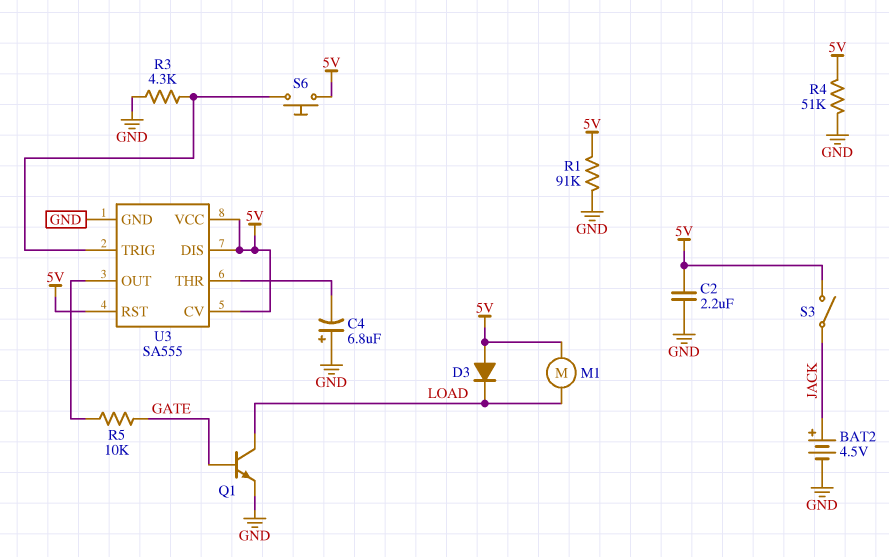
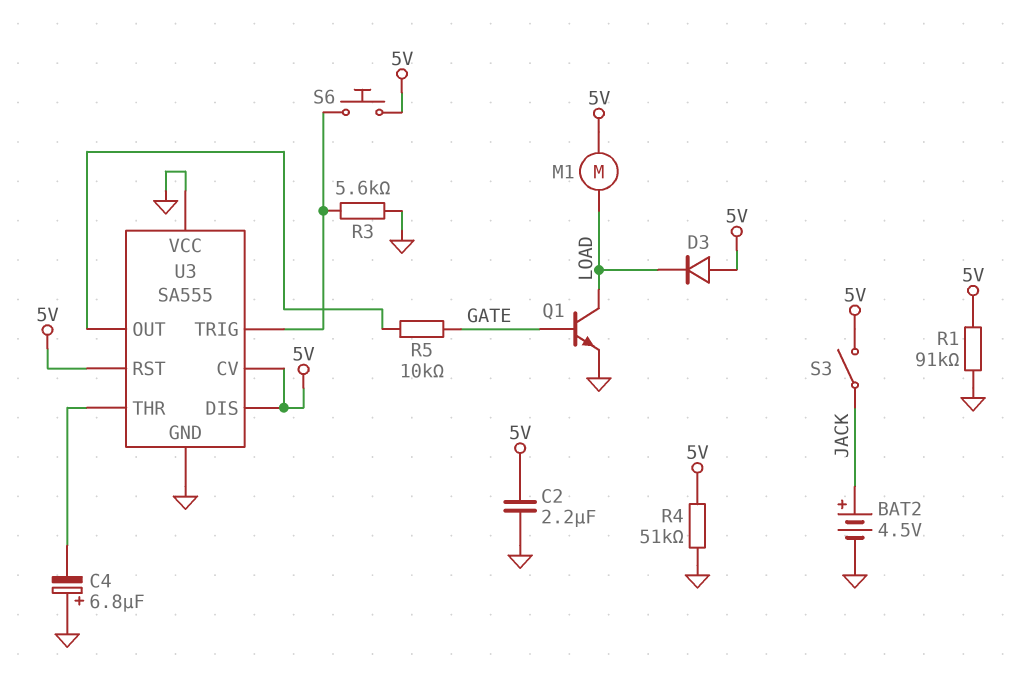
R3: 4.3k (GND, U3/TRIG) -> 5.6k (GND, U3/TRIG)
U3 pin VCC: 5V -> GND

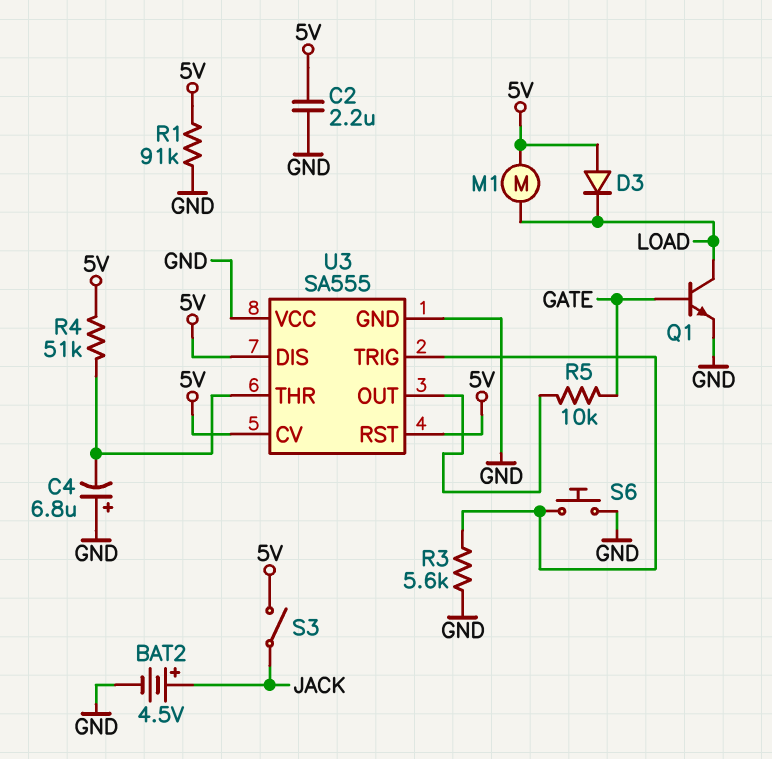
R4: 51k (5V, GND) -> 51k (5V, U3/THR)
S6: button (5V, U3/TRIG) -> button (GND, U3/TRIG)

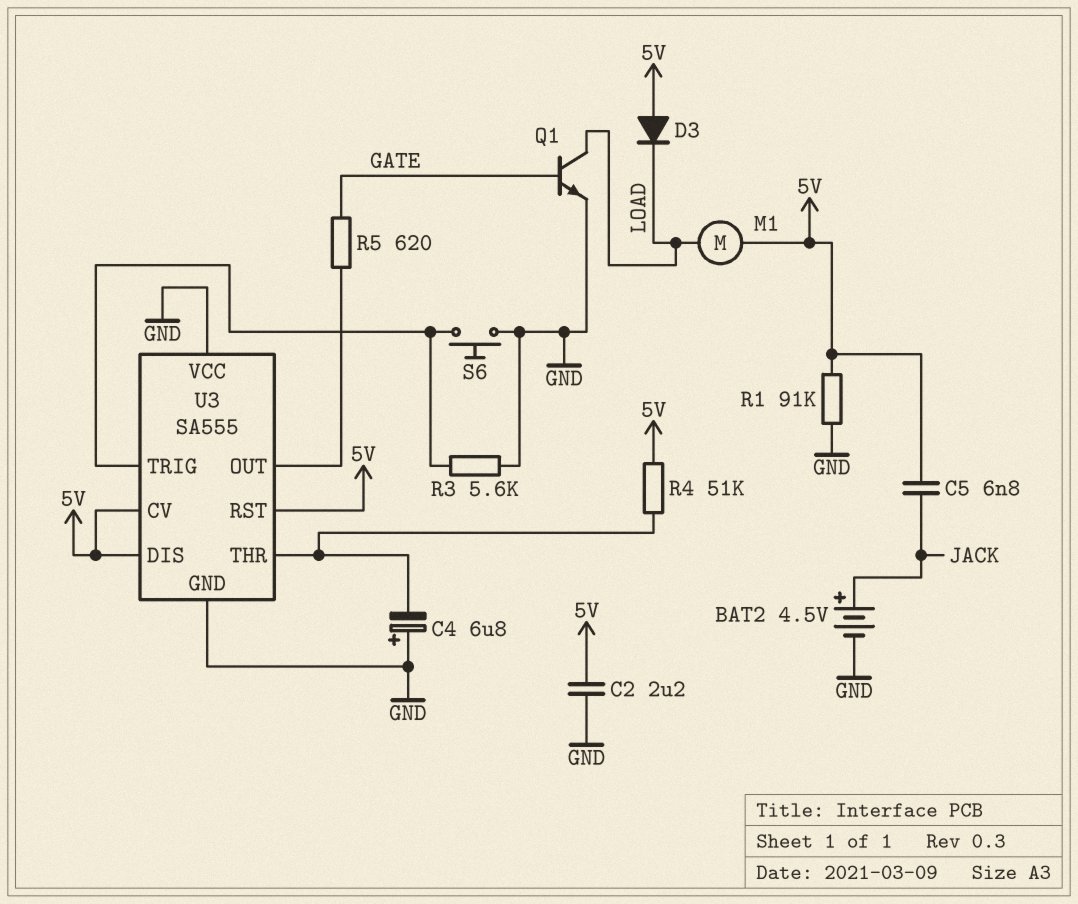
C5: none -> 6.8nF (5V, JACK)
R5: 10k (GATE, U3/OUT) -> 620 (GATE, U3/OUT)
S3: switch (5V, JACK) -> none

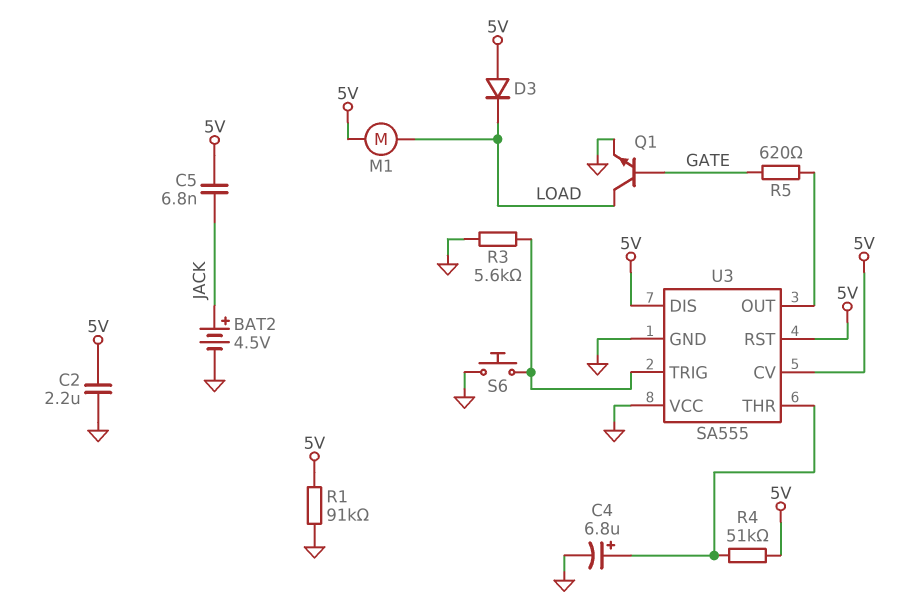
C4: 6.8uF (plus GND, minus U3/THR) -> 6.8uF (plus U3/THR, minus GND)

